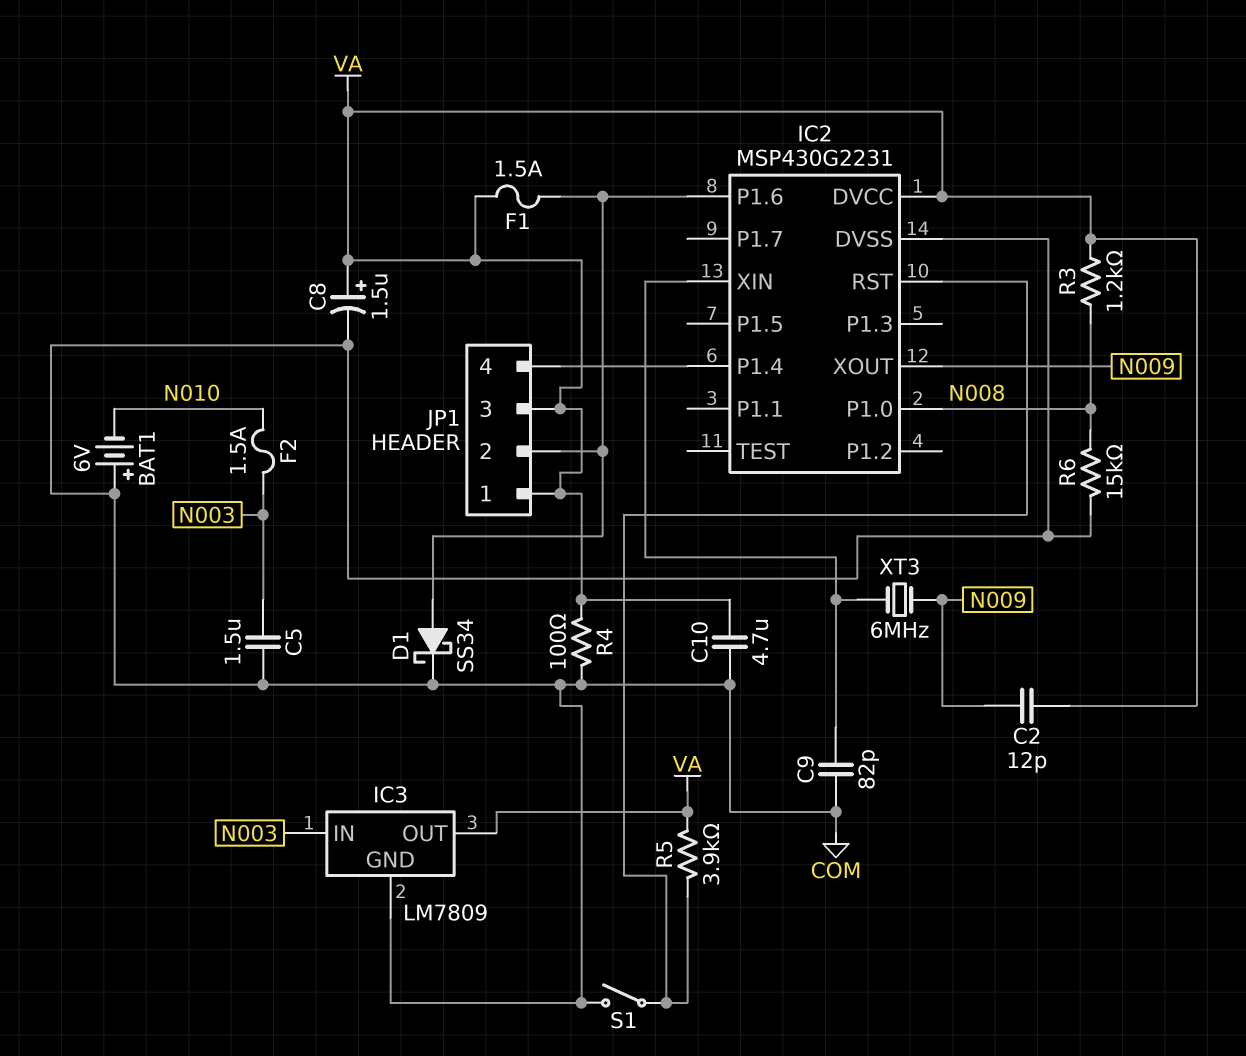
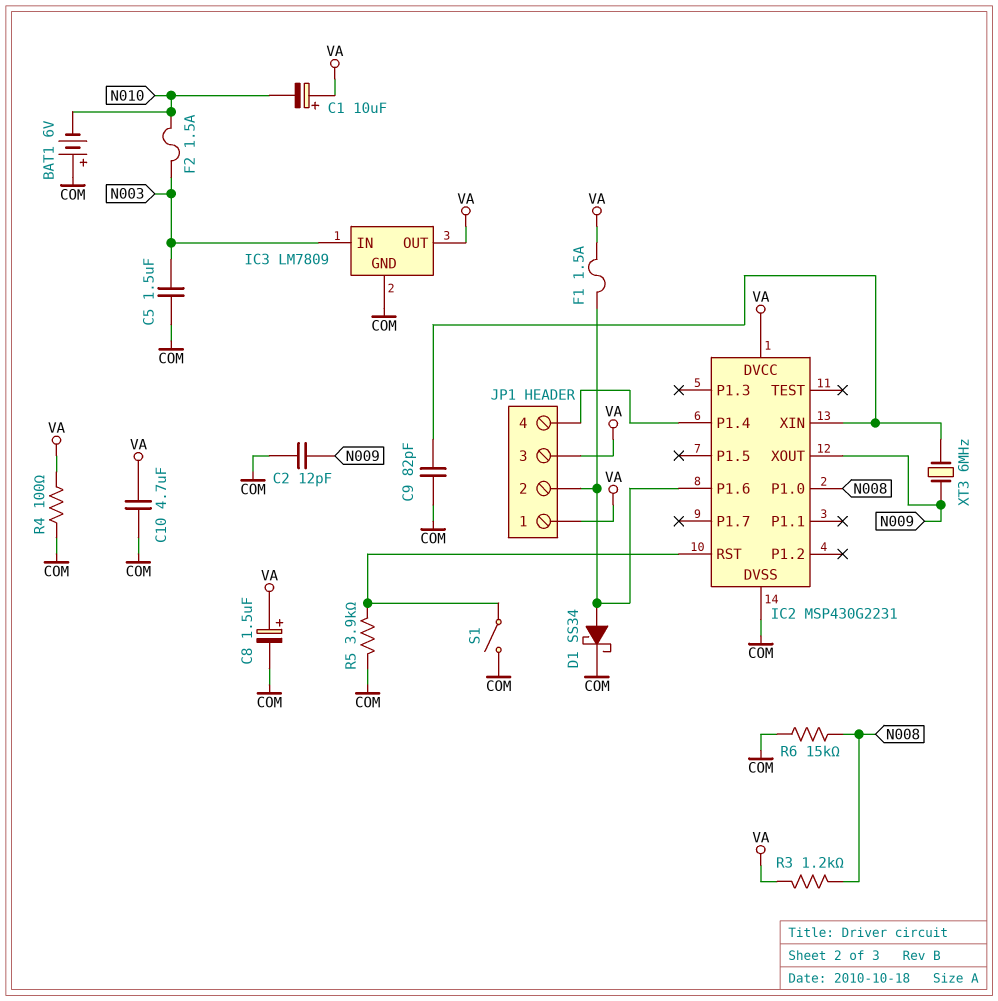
C1: none -> 10uF (plus VA, minus N010)
C2: 12pF (N009, VA) -> 12pF (COM, N009)
R5: 3.9k (IC2/RST, VA) -> 3.9k (COM, IC2/RST)

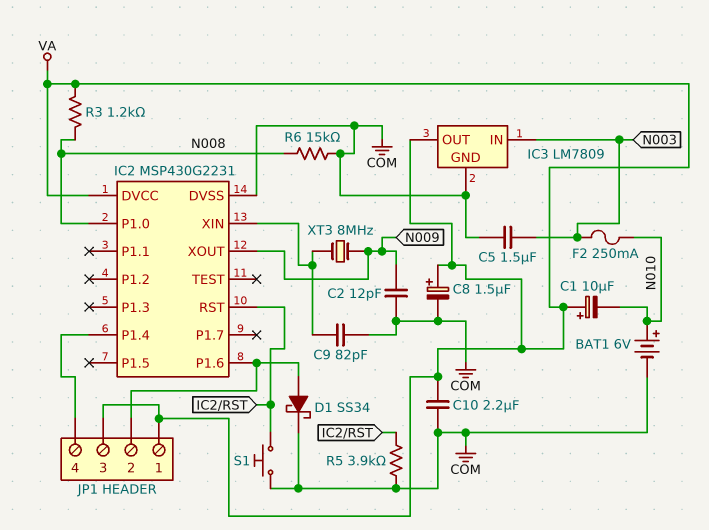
BAT1: 6V (plus COM, minus N010) -> 6V (plus N010, minus COM)
C10: 4.7uF (COM, VA) -> 2.2uF (COM, VA)
F1: 1.5A (IC2/P1.6, VA) -> none
F2: 1.5A (N003, N010) -> 250mA (N003, N010)
R4: 100 (COM, VA) -> none
S1: switch (COM, IC2/RST) -> button (COM, IC2/RST)
XT3: 6MHz (IC2/XIN, N009) -> 8MHz (IC2/XIN, N009)

